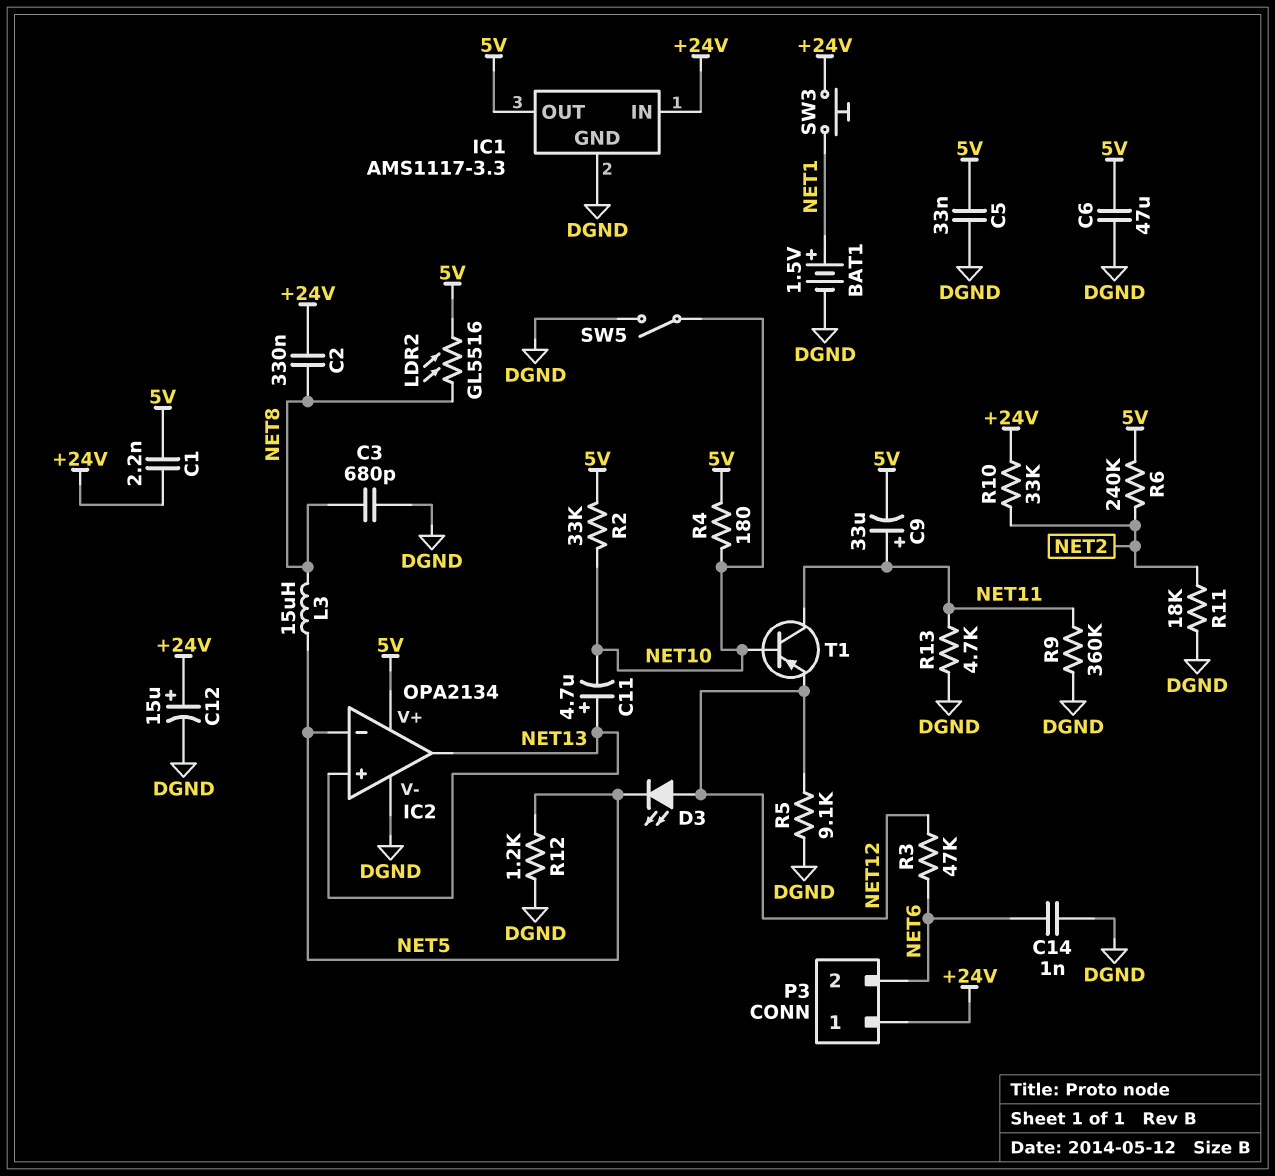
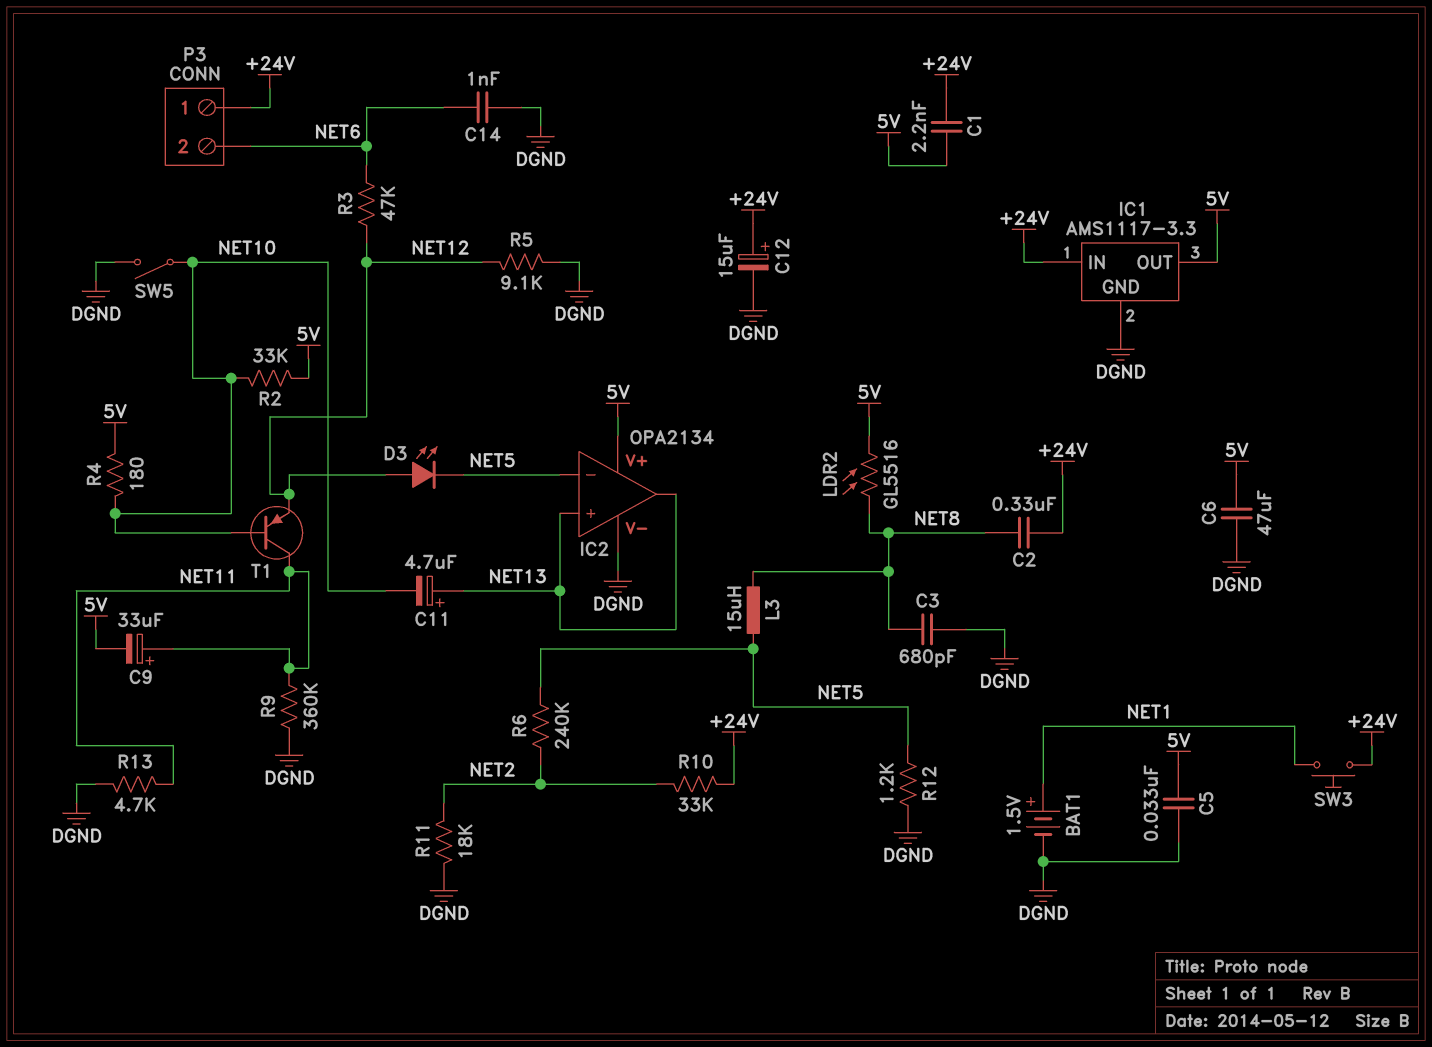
R6: 240k (5V, NET2) -> 240k (NET2, NET5)

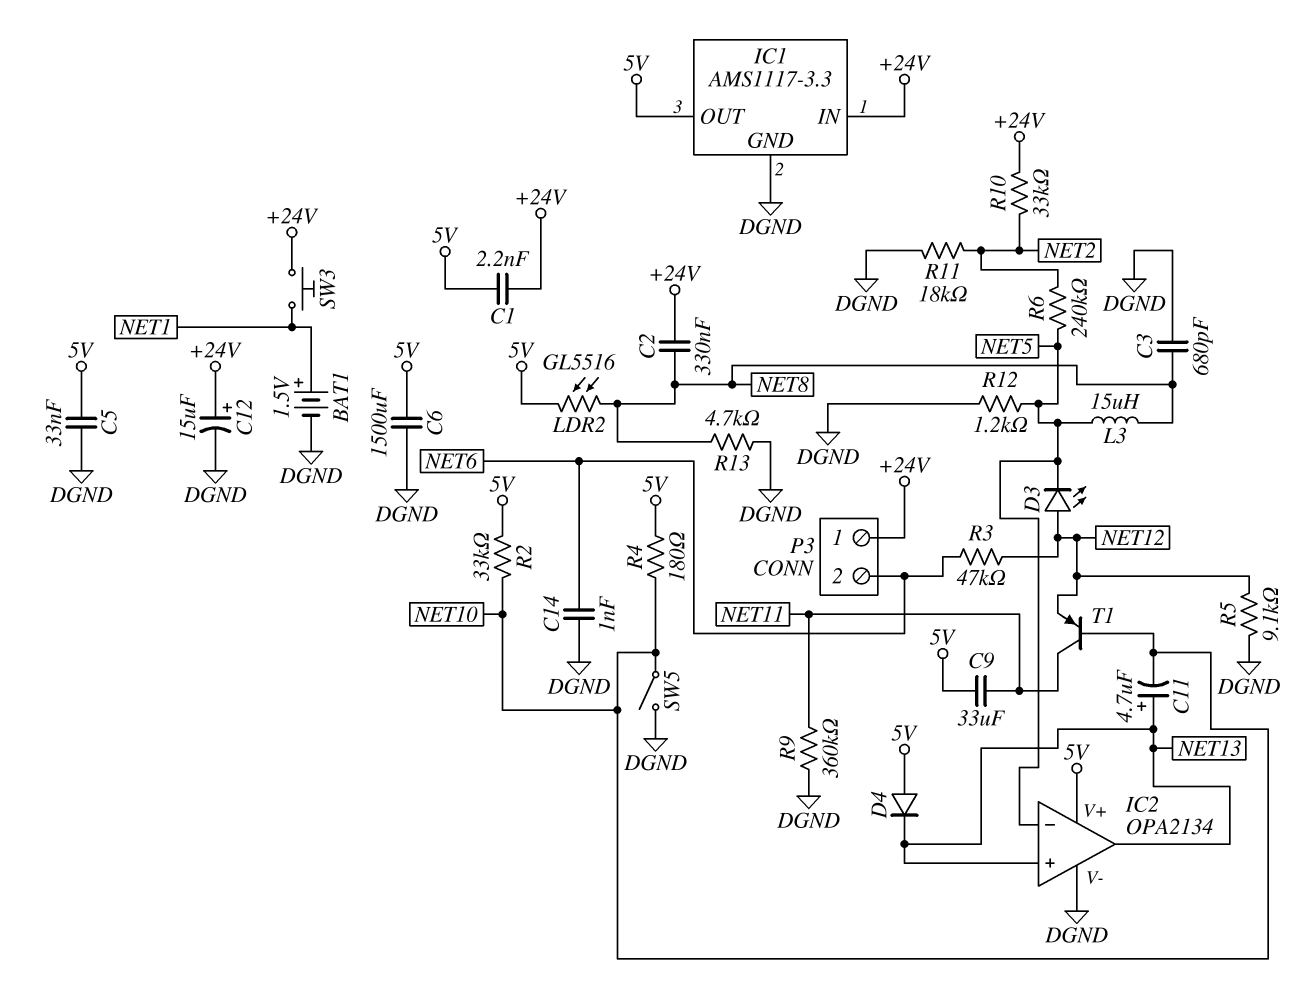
C6: 47uF (5V, DGND) -> 1500uF (5V, DGND)
C9: 33uF (plus NET11, minus 5V) -> 33uF (5V, NET11)
D4: none -> diode (A 5V, K NET13)
R13: 4.7k (DGND, NET11) -> 4.7k (DGND, NET8)

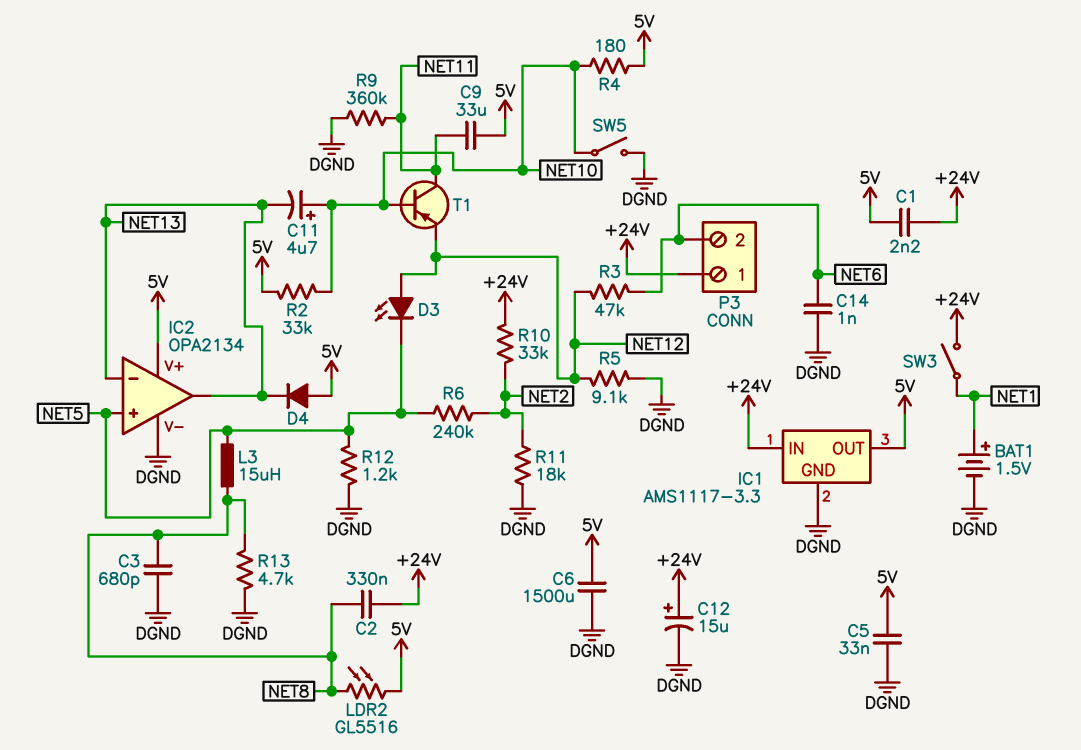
C11: 4.7uF (plus NET13, minus NET10) -> 4.7uF (plus NET10, minus NET13)
IC2 pin in+: NET13 -> NET5
IC2 pin in-: NET5 -> NET13
SW3: button (+24V, NET1) -> switch (+24V, NET1)

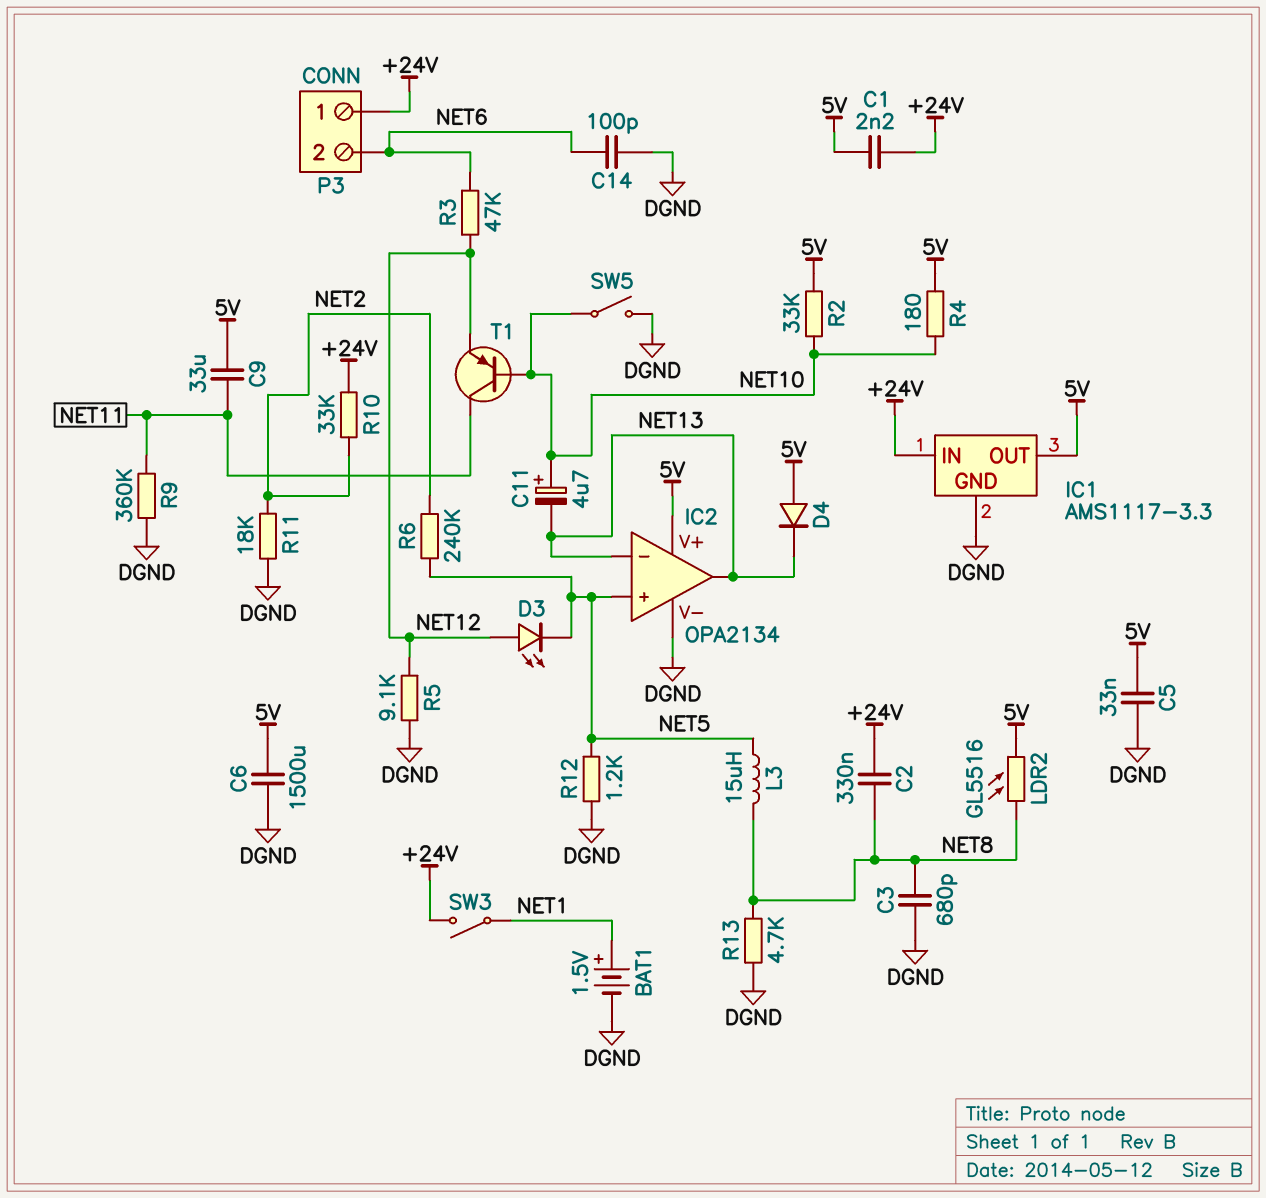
C12: 15uF (plus +24V, minus DGND) -> none
C14: 1nF (DGND, NET6) -> 100pF (DGND, NET6)

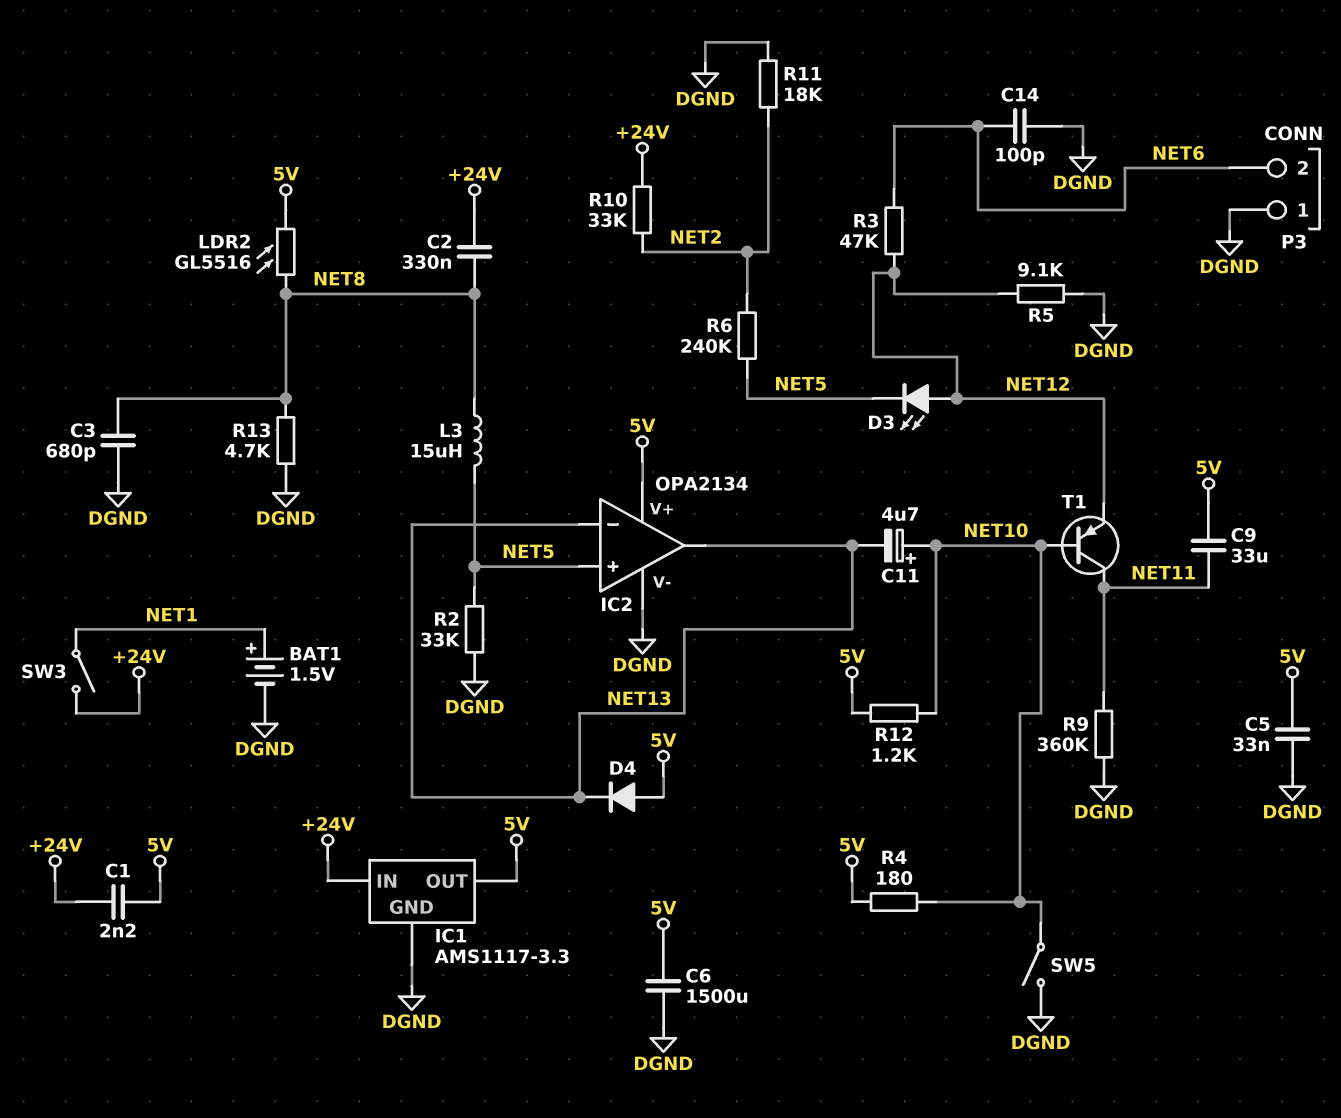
P3 pin 1: +24V -> DGND
R2: 33k (5V, NET10) -> 33k (DGND, NET5)
R12: 1.2k (DGND, NET5) -> 1.2k (5V, NET10)

